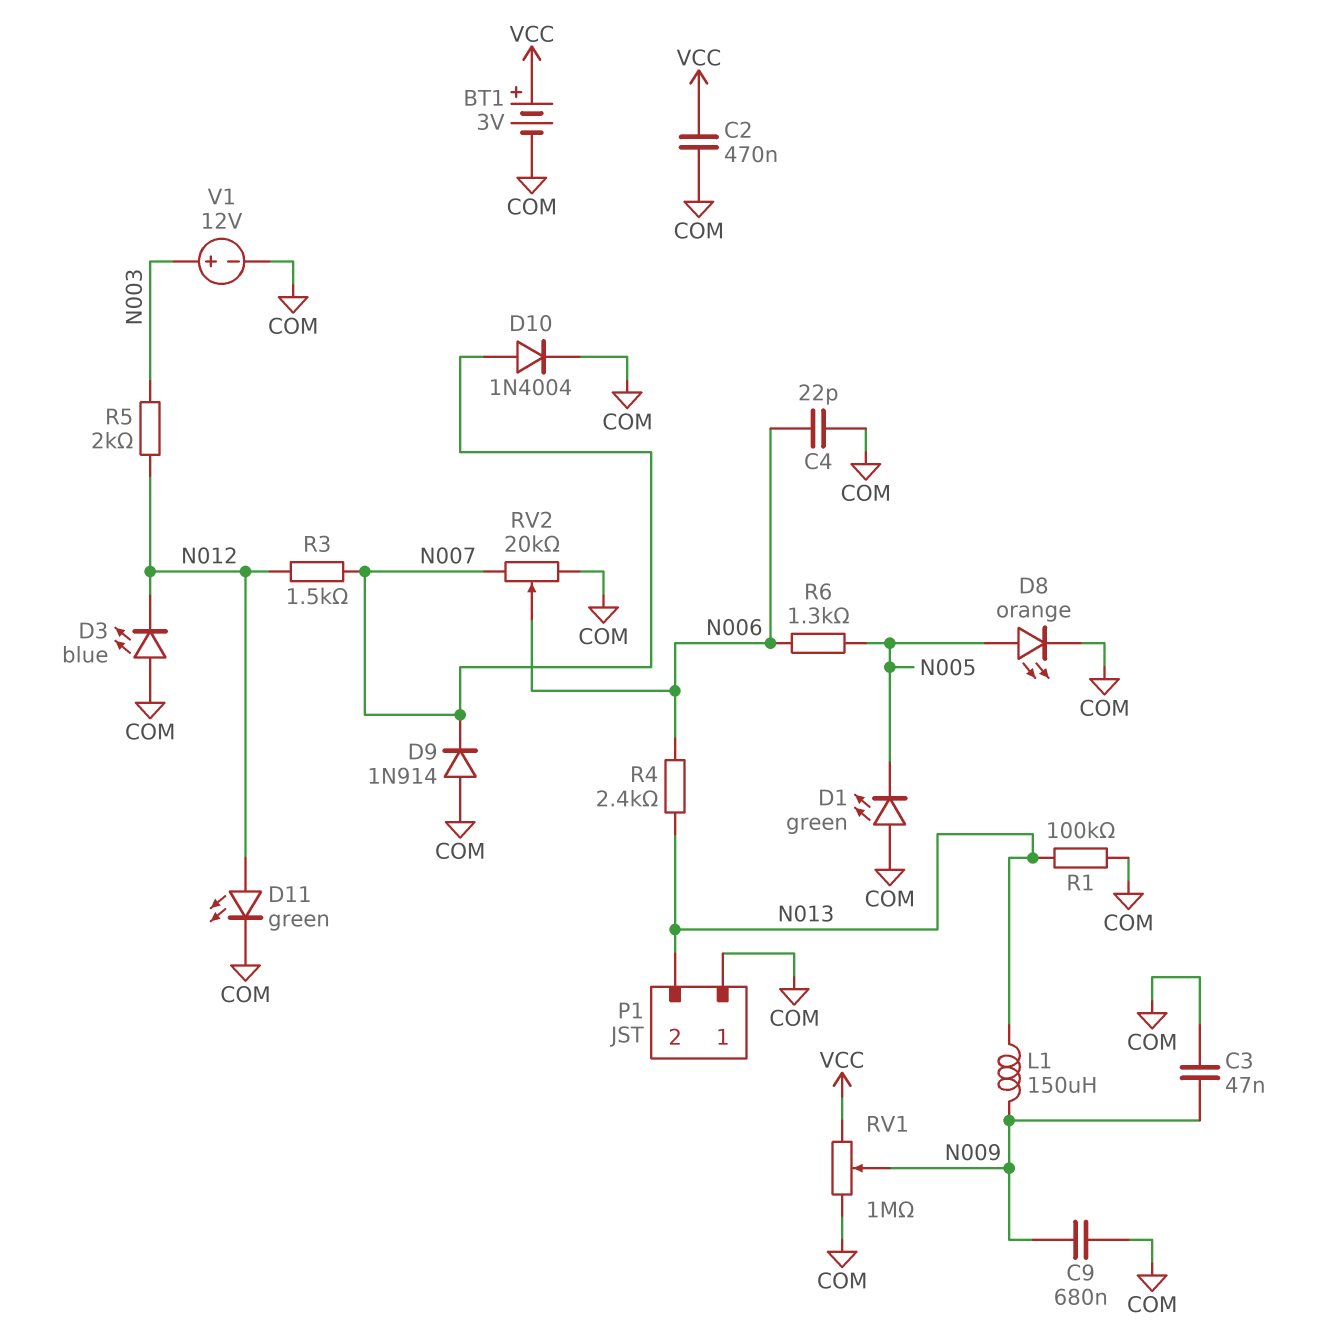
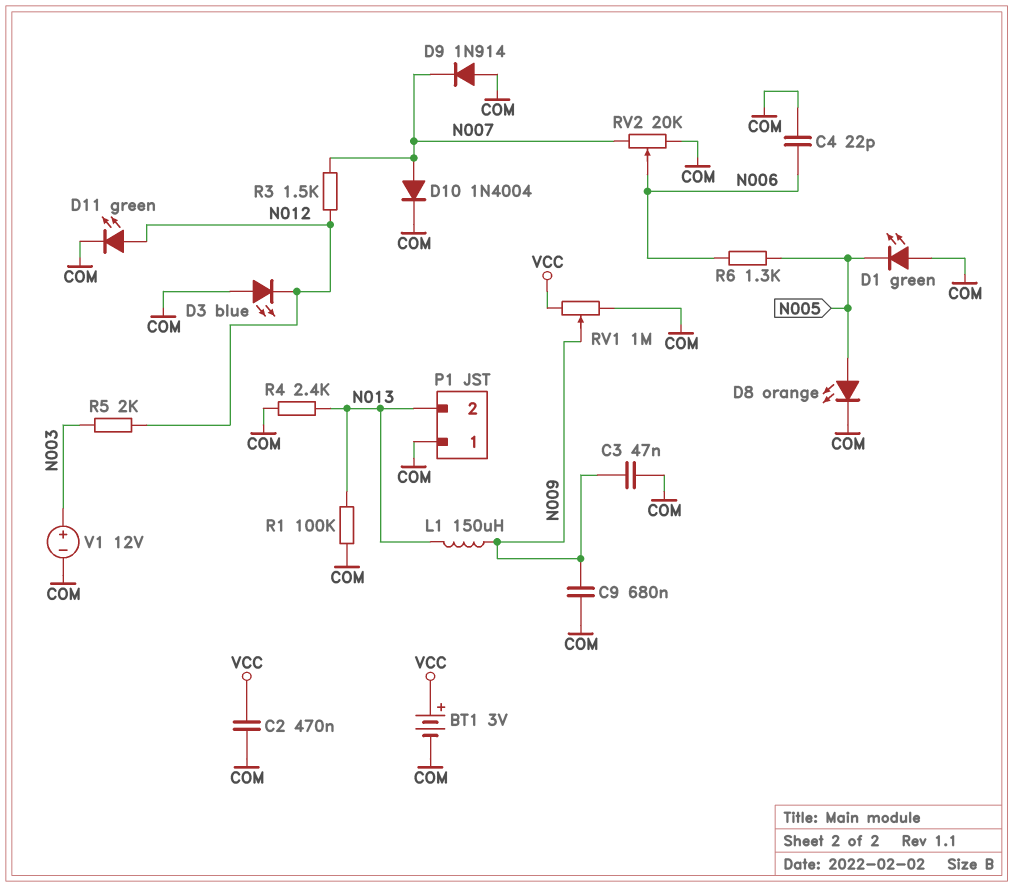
R4: 2.4k (N006, N013) -> 2.4k (COM, N013)

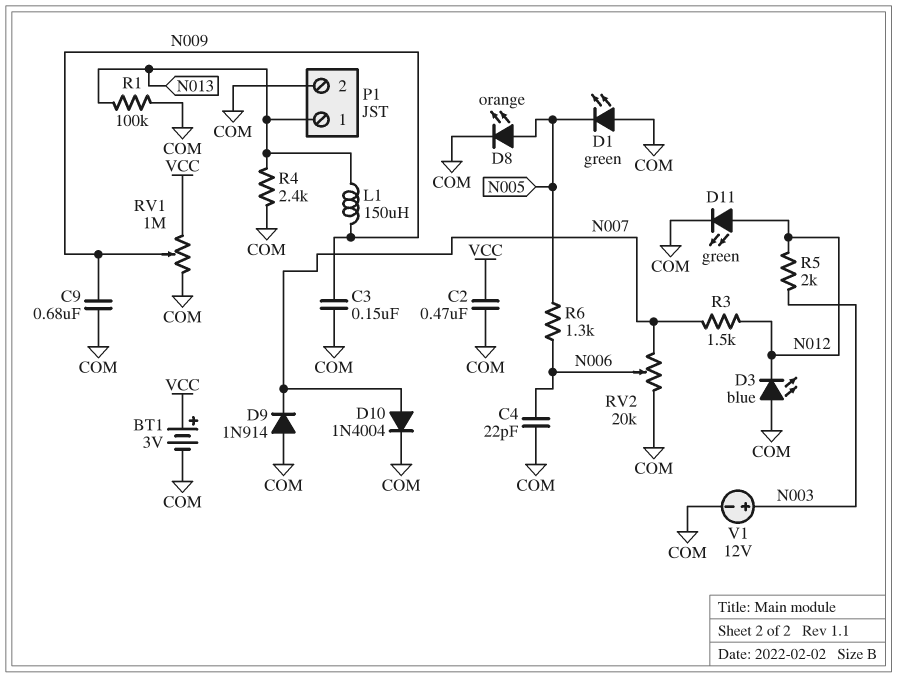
C3: 47nF (COM, N009) -> 150nF (COM, N009)
P1 pin 1: COM -> N013
P1 pin 2: N013 -> COM

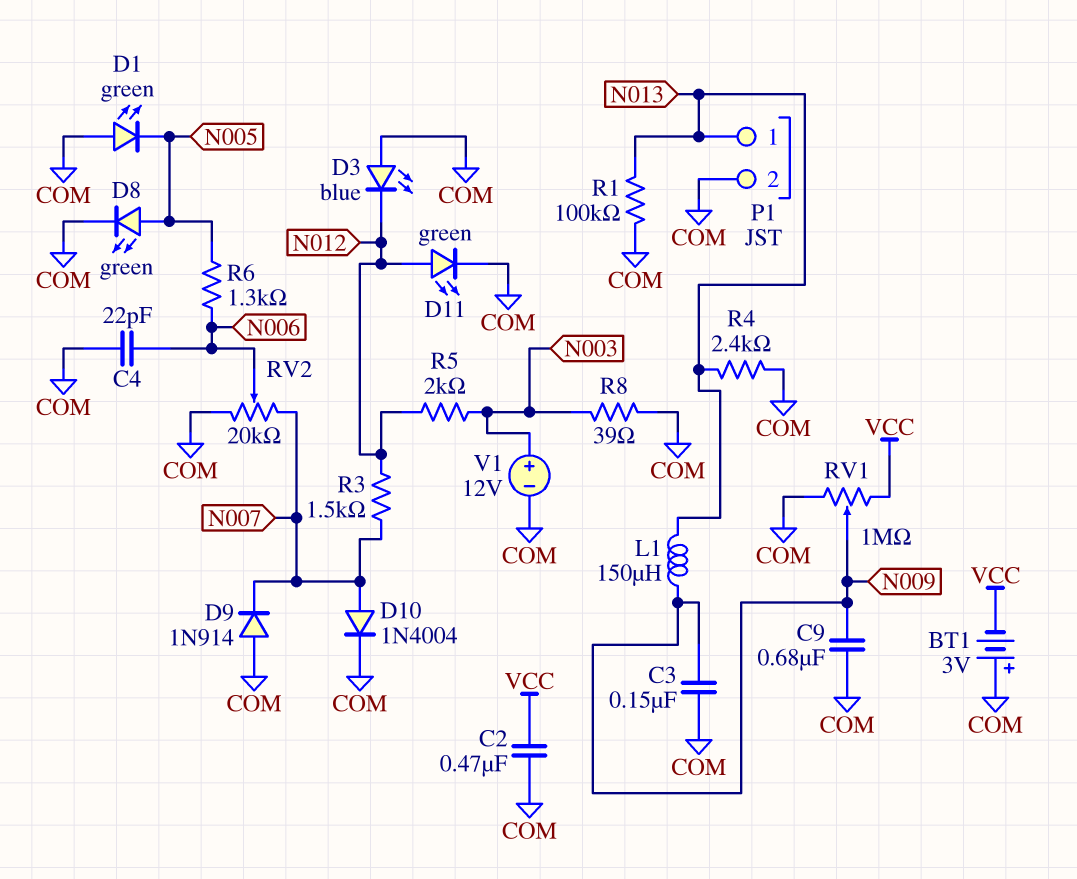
BT1: 3V (plus VCC, minus COM) -> 3V (plus COM, minus VCC)
D8: LED orange (A N005, K COM) -> LED green (A N005, K COM)
R8: none -> 39 (COM, N003)

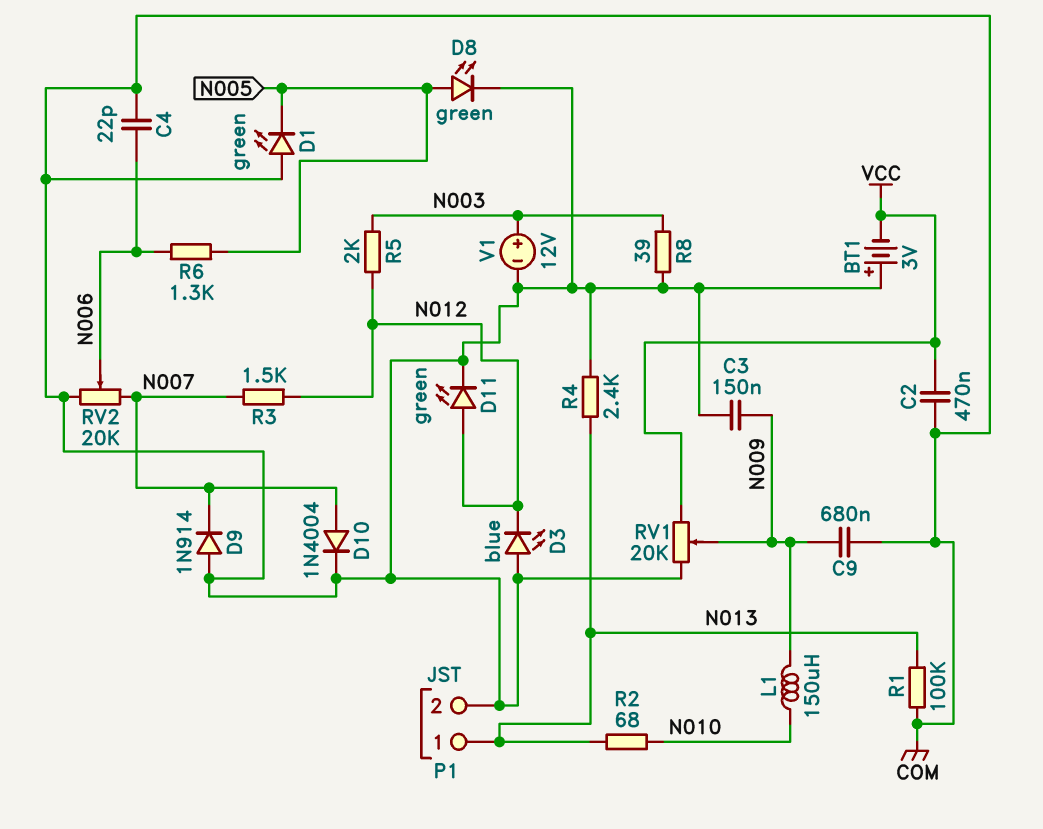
L1: 150uH (N009, N013) -> 150uH (N009, N010)
R2: none -> 68 (N010, N013)
RV1: 1M (COM, VCC, wiper N009) -> 20k (COM, VCC, wiper N009)

